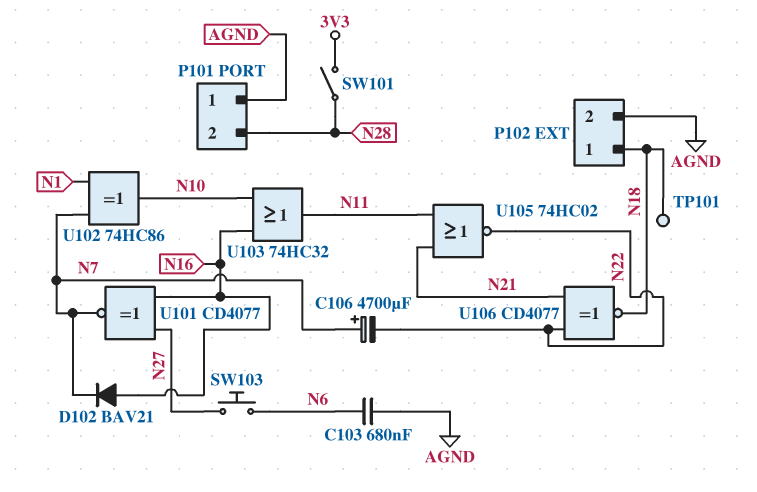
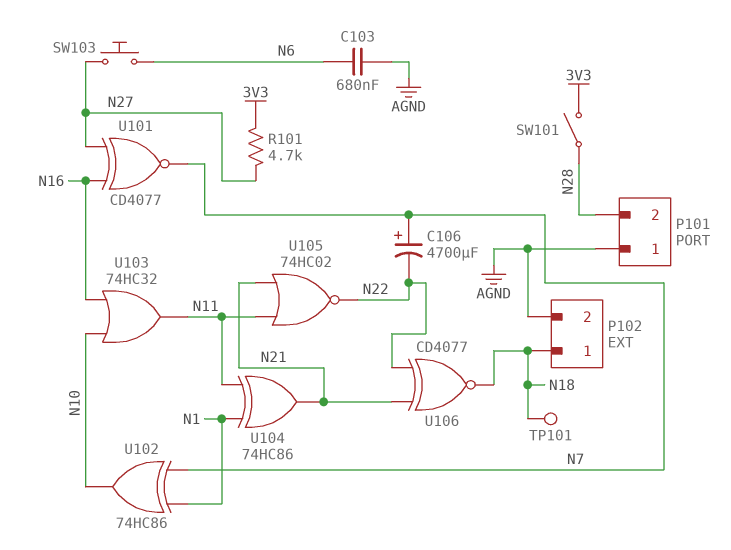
D102: diode BAV21 (A N16, K N7) -> none
R101: none -> 4.7k (3V3, N27)
U104: none -> XOR 74HC86 (in N1, in N11, out N21)

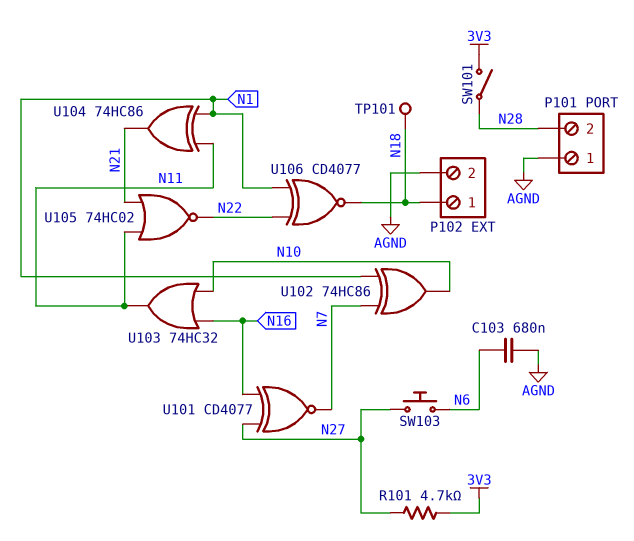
C106: 4700uF (plus N7, minus N22) -> none
U106: XNOR CD4077 (in N21, in N22, out N18) -> XNOR CD4077 (in N1, in N22, out N18)

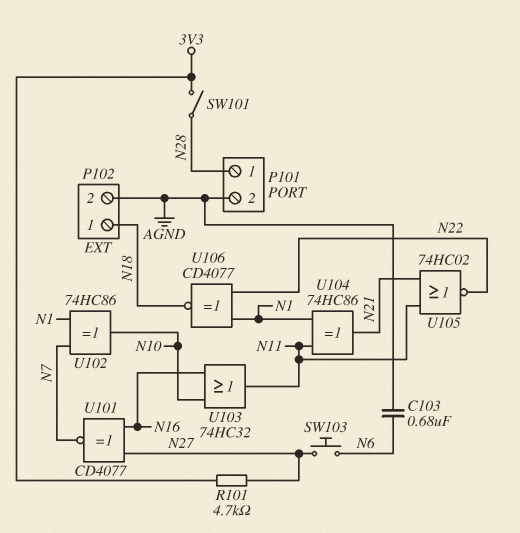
P101 pin 1: AGND -> N28
P101 pin 2: N28 -> AGND
TP101: test point (N18) -> none

